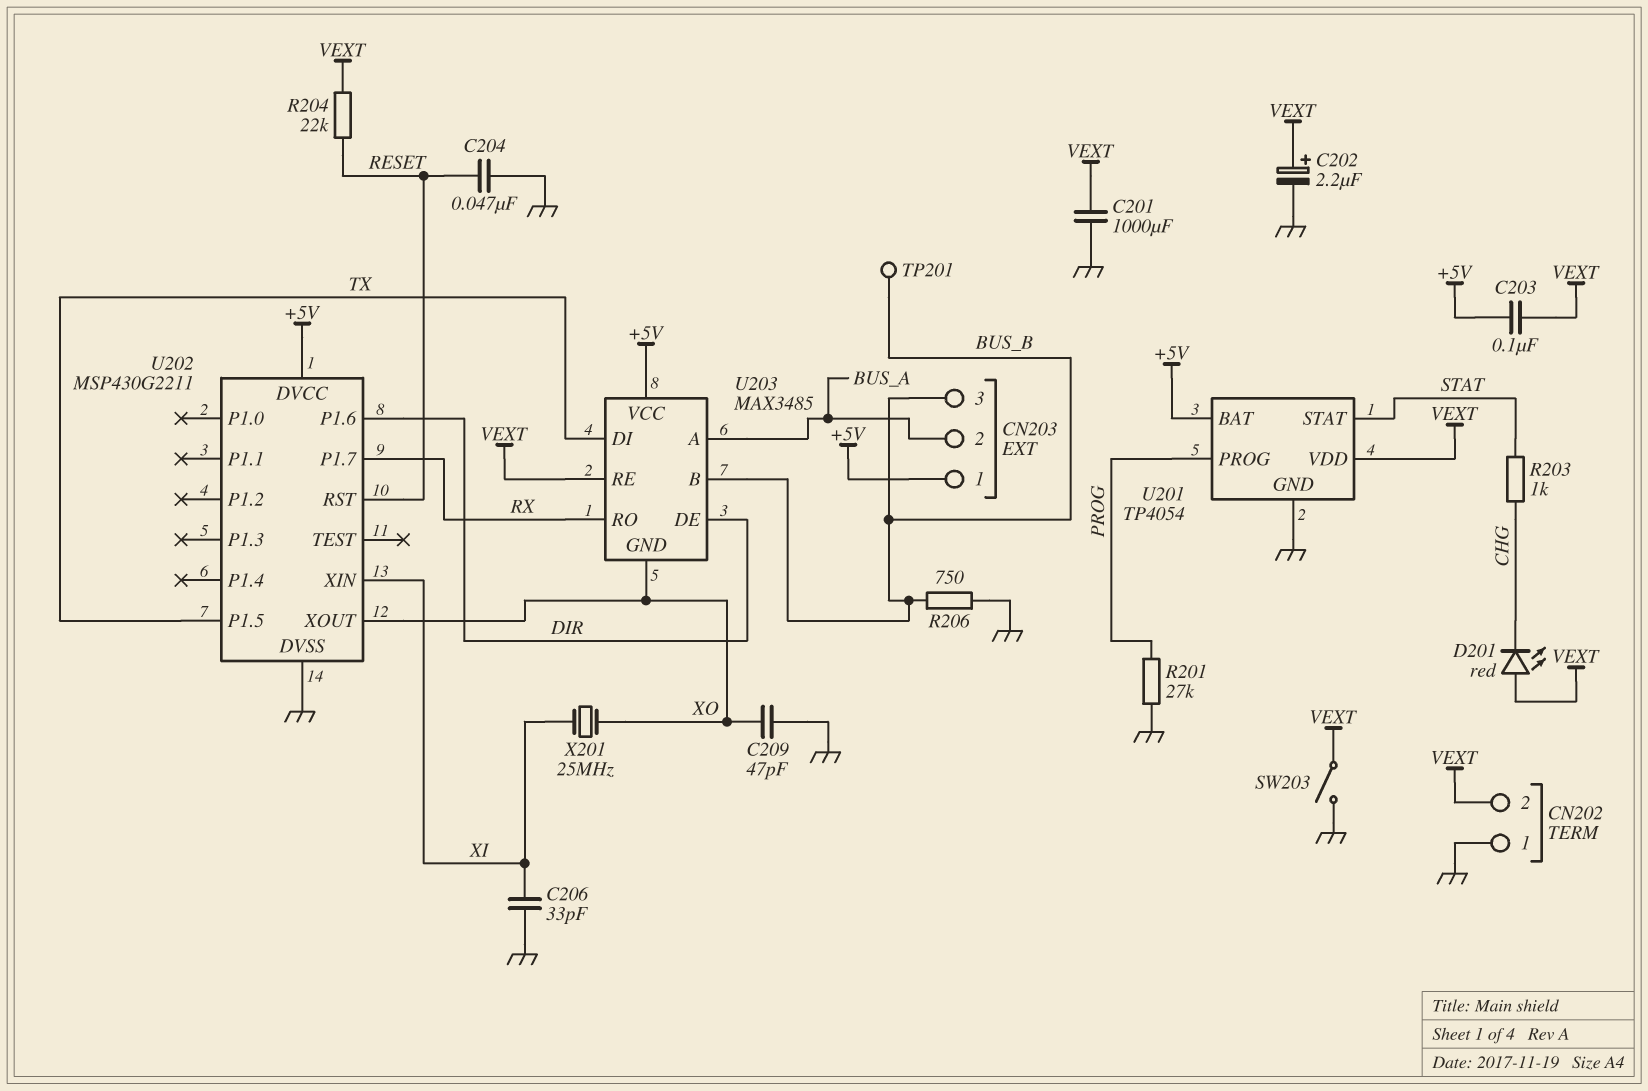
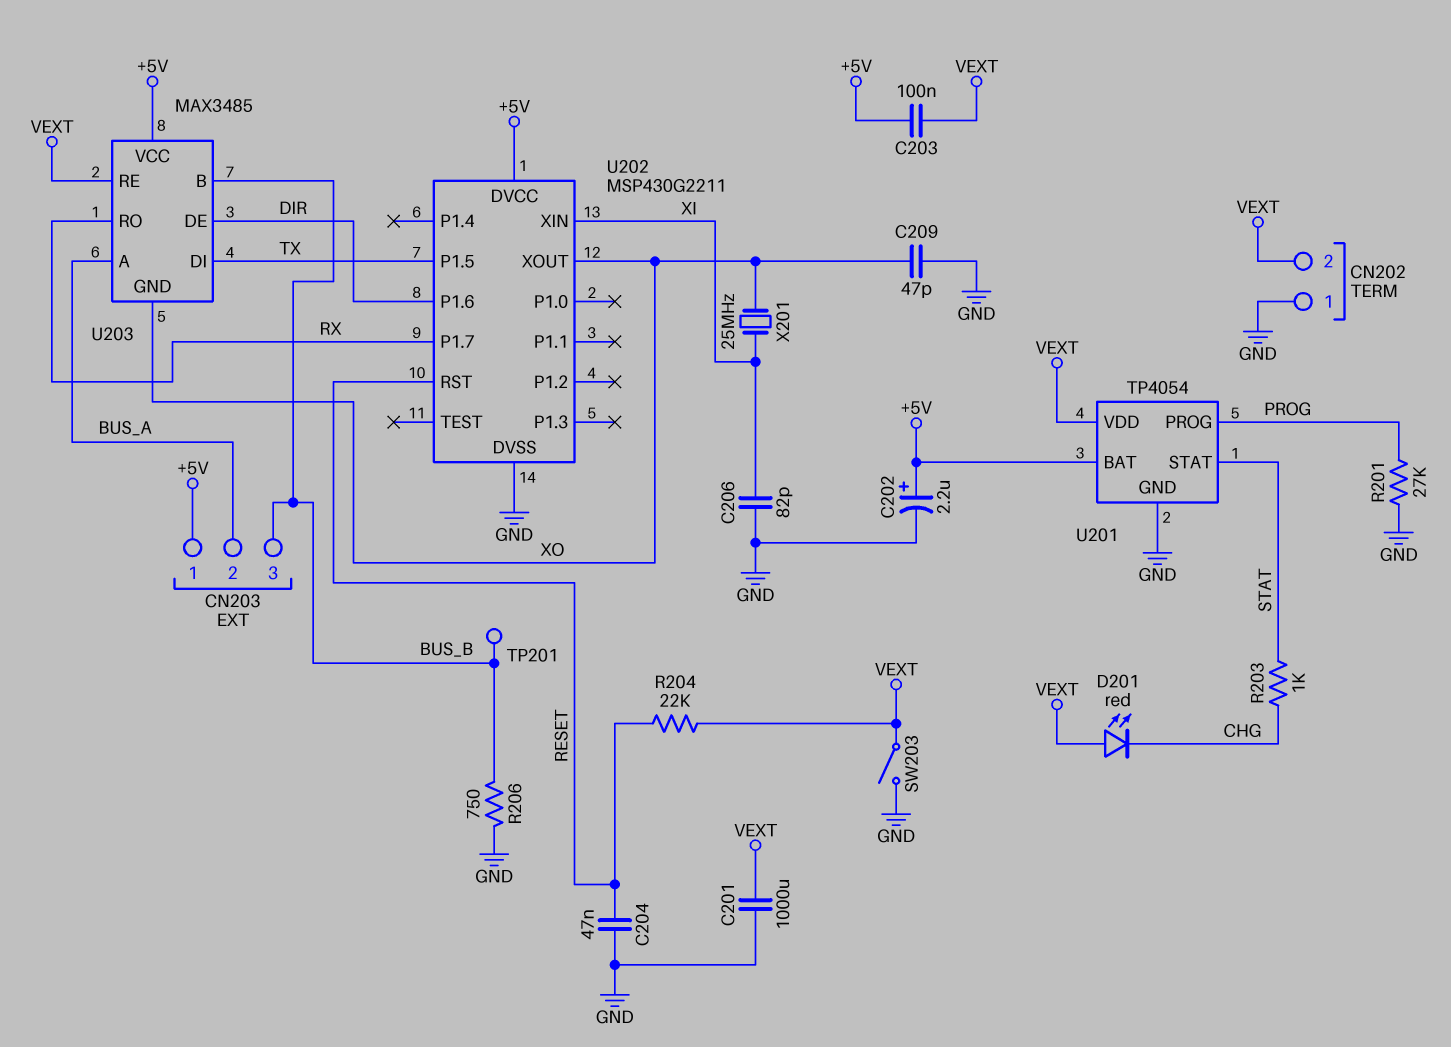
C202: 2.2uF (plus VEXT, minus GND) -> 2.2uF (plus +5V, minus GND)
C206: 33pF (GND, XI) -> 82pF (GND, XI)

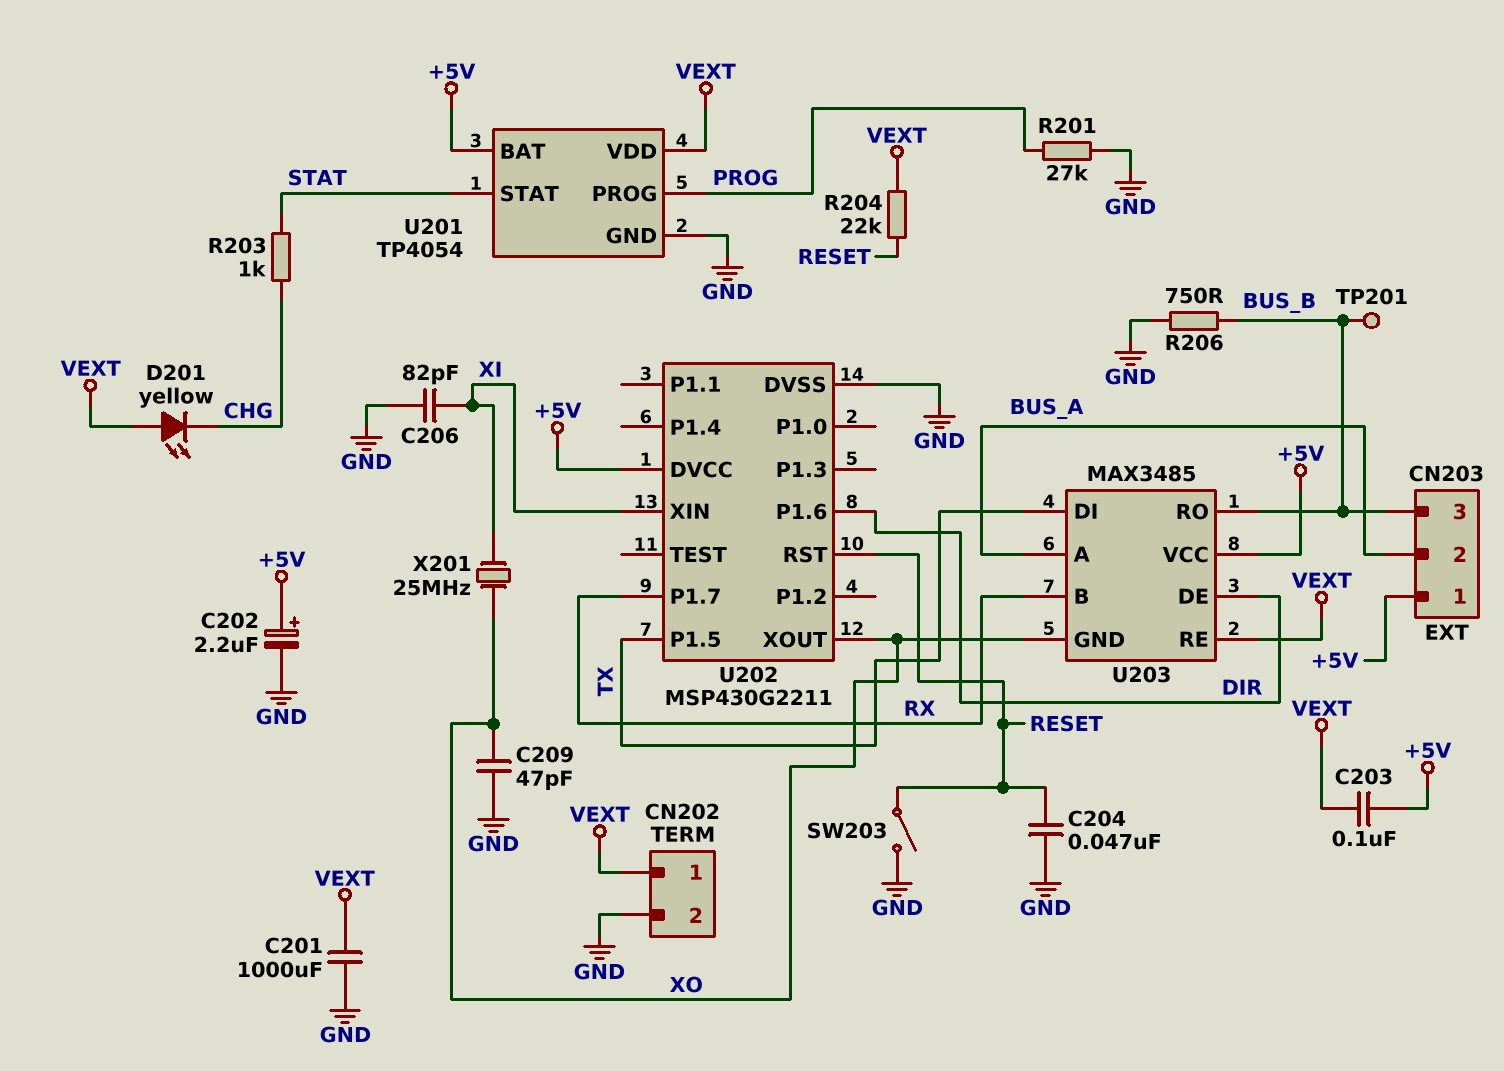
CN202 pin 1: GND -> VEXT
CN202 pin 2: VEXT -> GND
D201: LED red (A VEXT, K CHG) -> LED yellow (A VEXT, K CHG)
SW203: switch (GND, VEXT) -> switch (GND, RESET)
U203 pin B: BUS_B -> RX
U203 pin RO: RX -> BUS_B

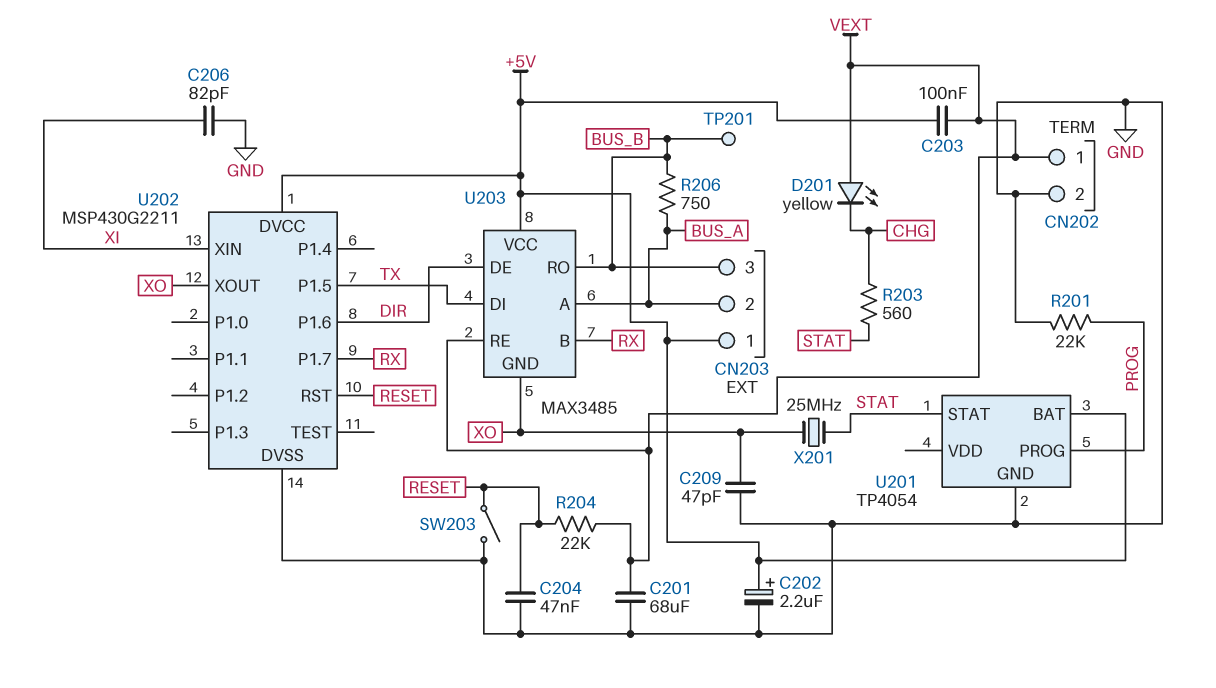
C201: 1000uF (GND, VEXT) -> 68uF (GND, VEXT)
R201: 27k (GND, PROG) -> 22k (GND, PROG)
R203: 1k (CHG, STAT) -> 560 (CHG, STAT)
R206: 750 (BUS_B, GND) -> 750 (BUS_A, BUS_B)
U201 pin VDD: VEXT -> none
X201: 25MHz (XI, XO) -> 25MHz (STAT, XO)

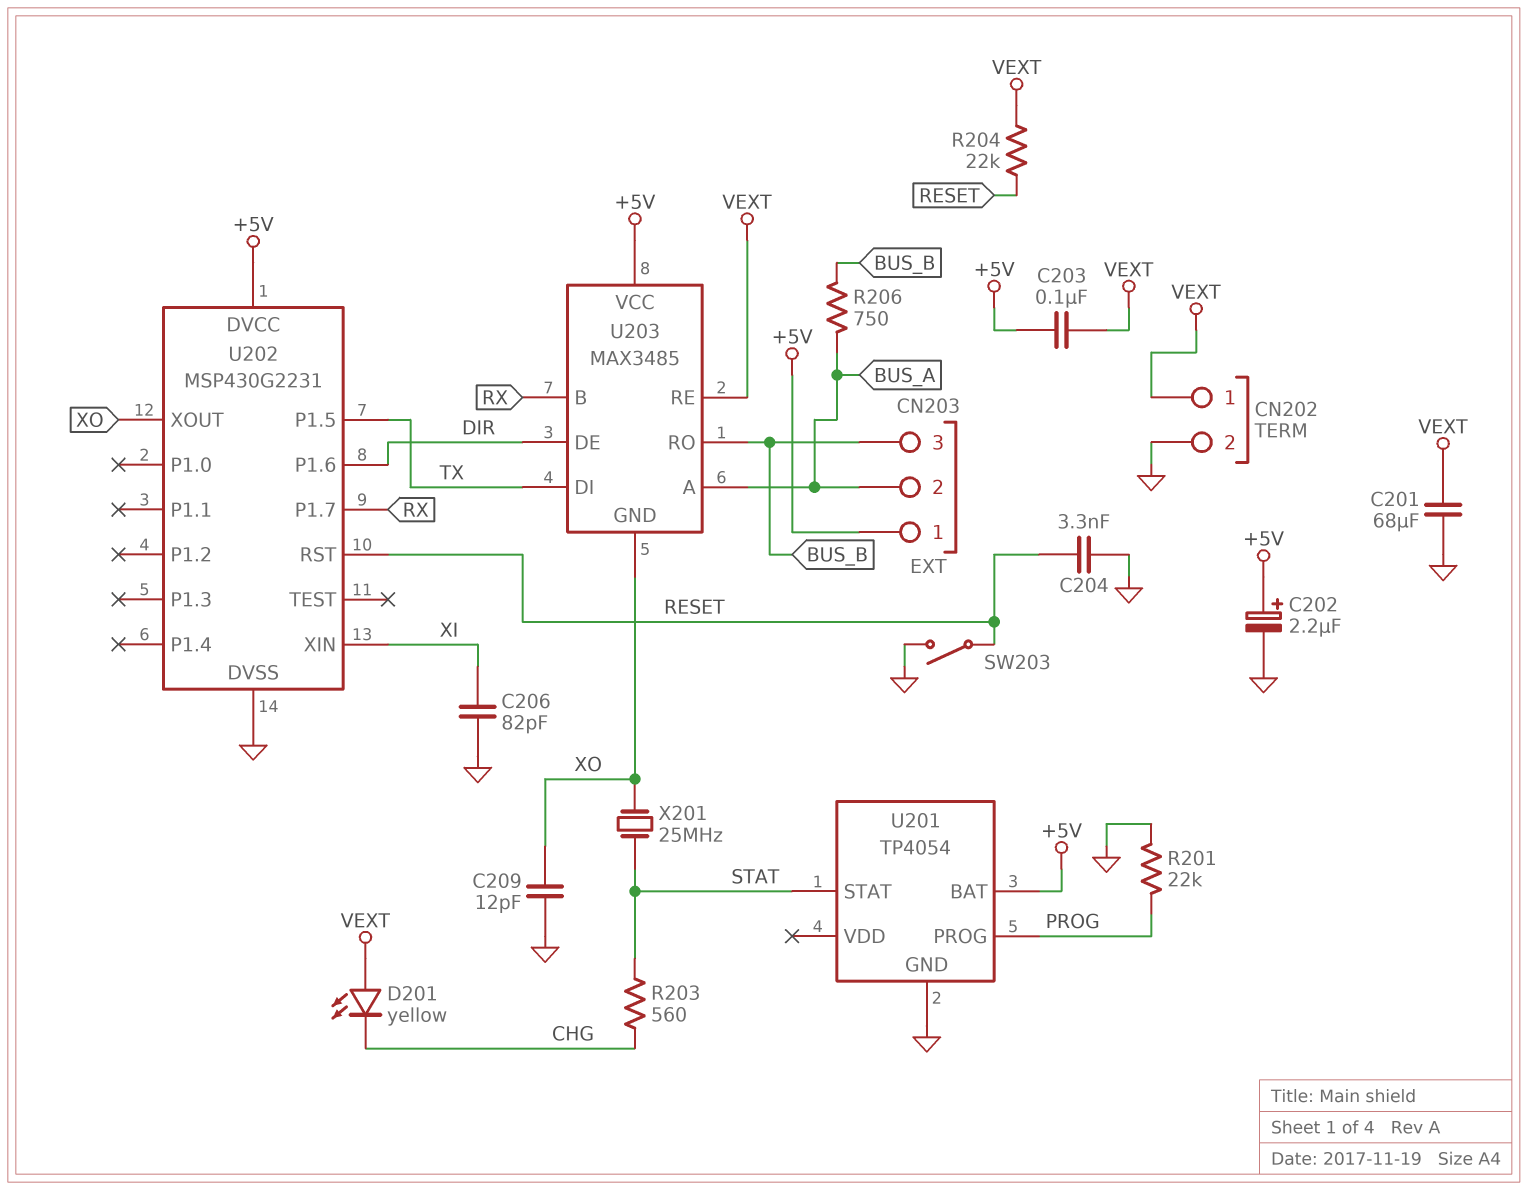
C204: 47nF (GND, RESET) -> 3.3nF (GND, RESET)
C209: 47pF (GND, XO) -> 12pF (GND, XO)
TP201: test point (BUS_B) -> none
U202: MSP430G2211 -> MSP430G2231

